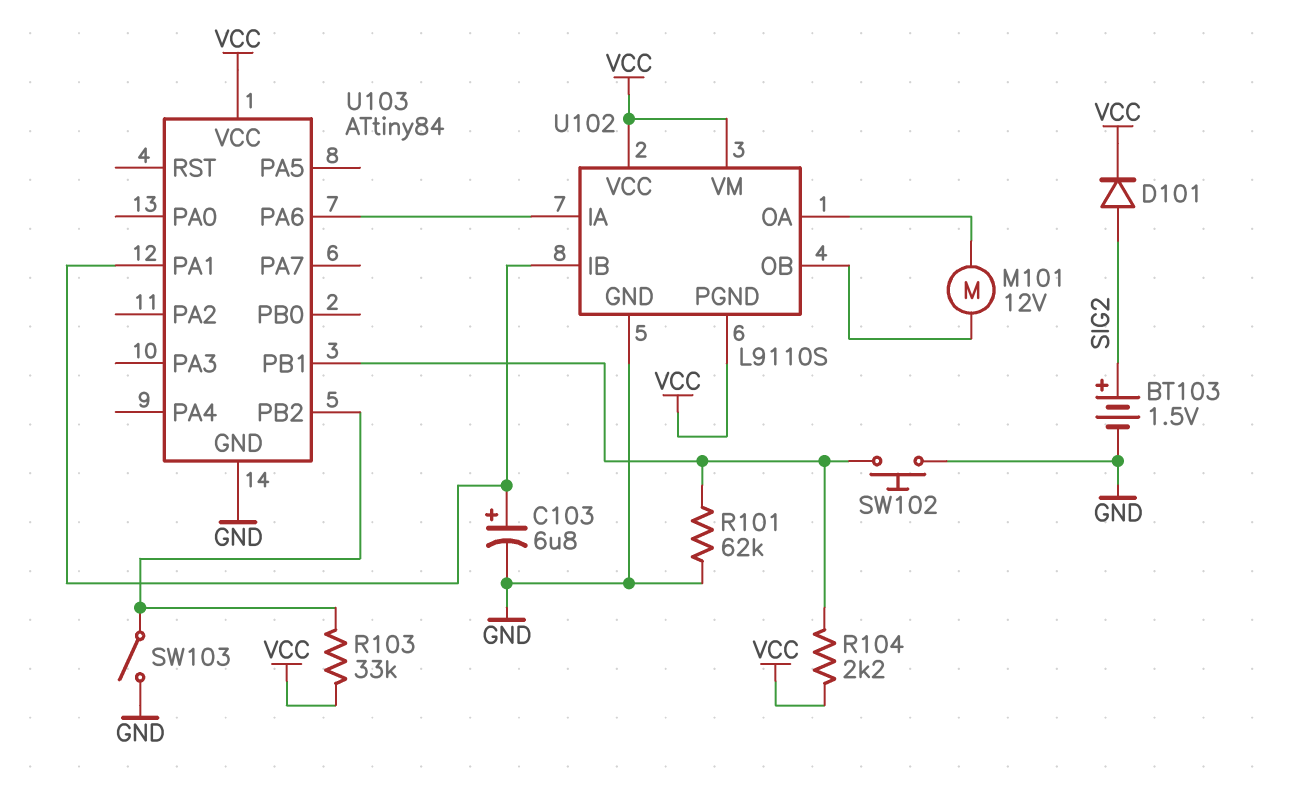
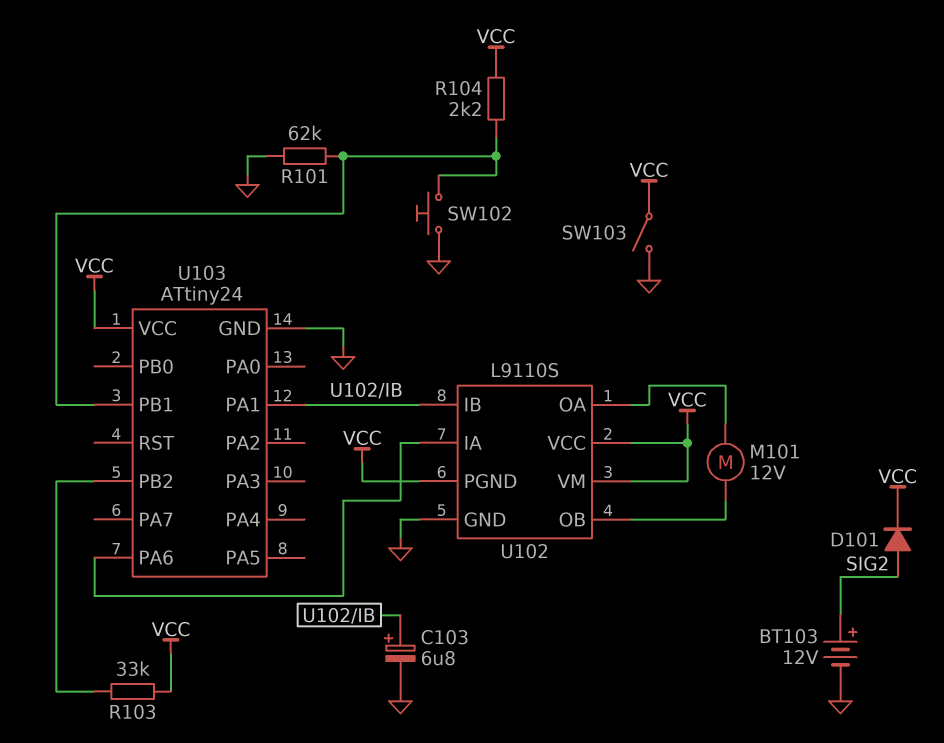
BT103: 1.5V (plus SIG2, minus GND) -> 12V (plus SIG2, minus GND)
SW103: switch (GND, U103/PB2) -> switch (GND, VCC)
U103: ATtiny84 -> ATtiny24

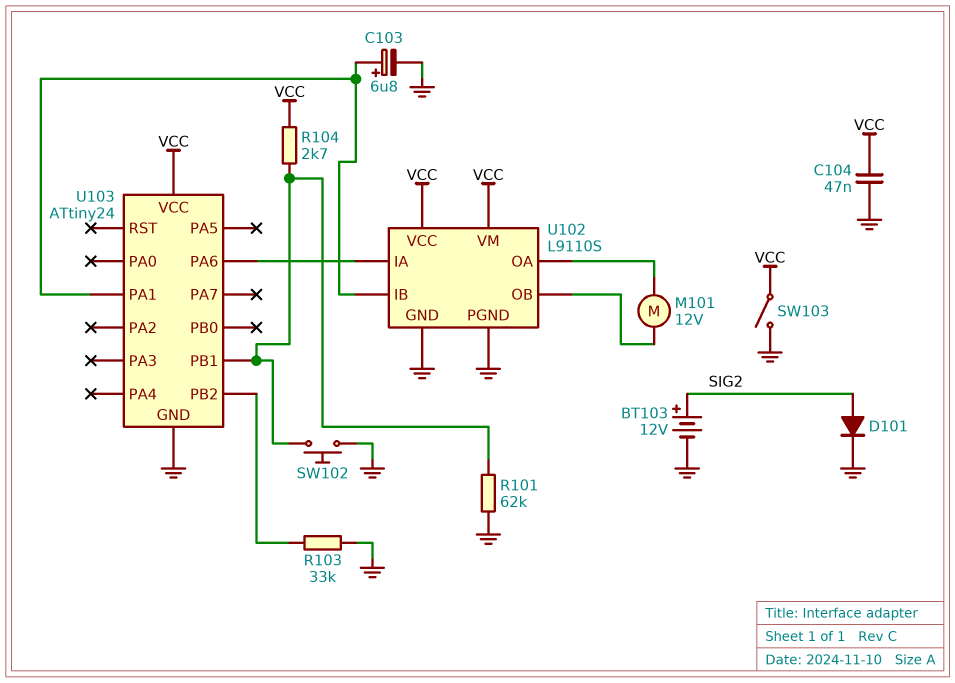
C104: none -> 47nF (GND, VCC)
D101: diode (A SIG2, K VCC) -> diode (A SIG2, K GND)
R103: 33k (U103/PB2, VCC) -> 33k (GND, U103/PB2)
R104: 2.2k (U103/PB1, VCC) -> 2.7k (U103/PB1, VCC)
U102 pin PGND: VCC -> GND

